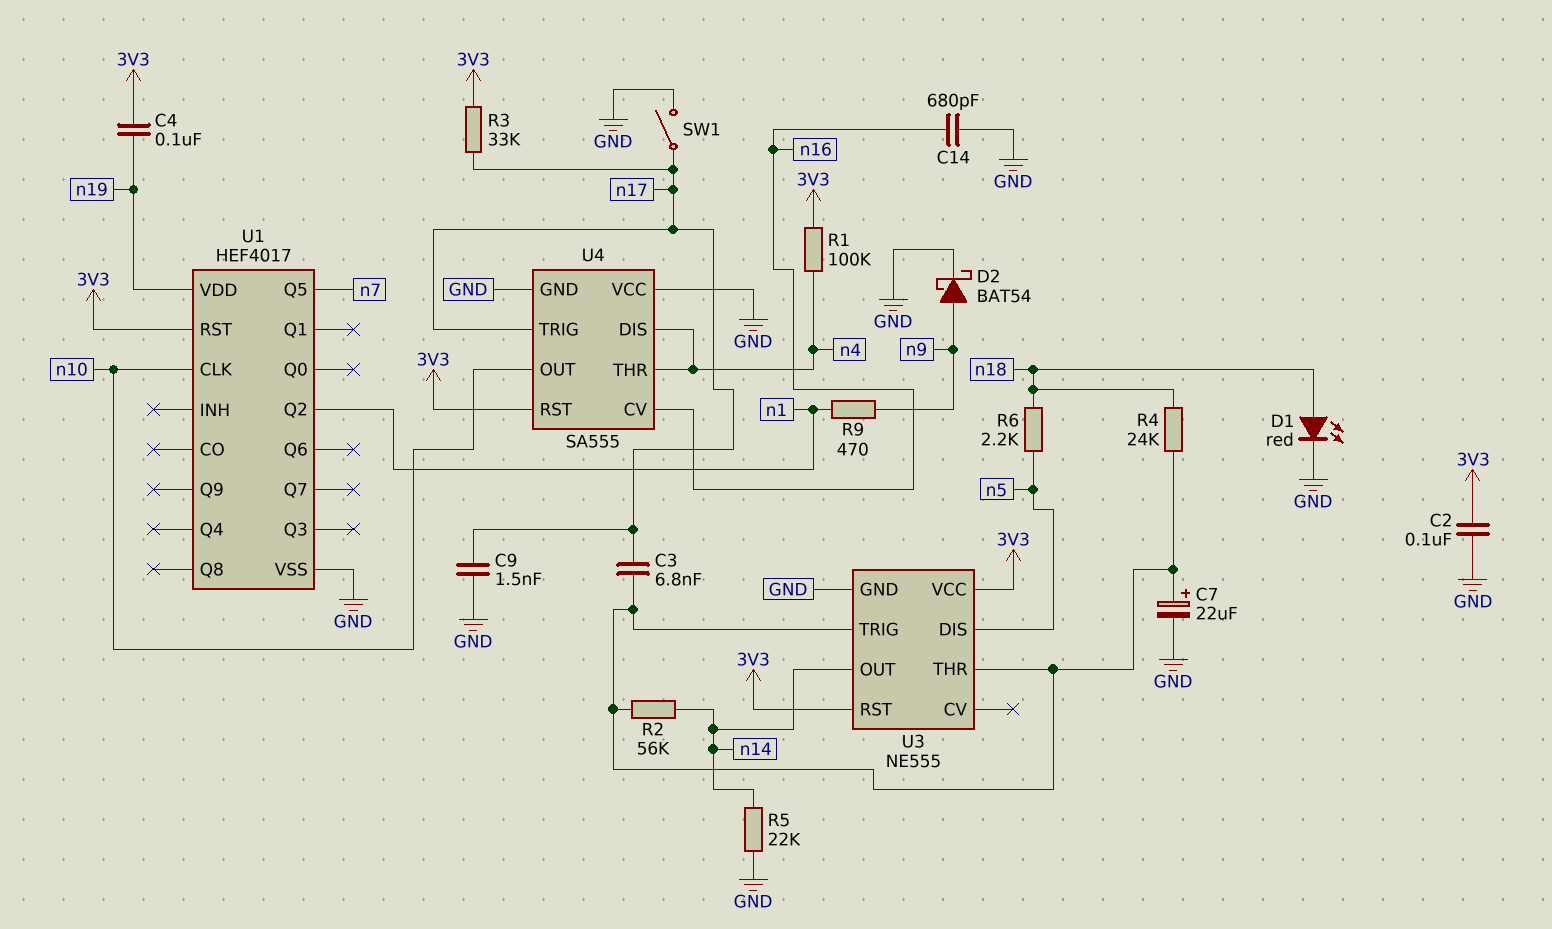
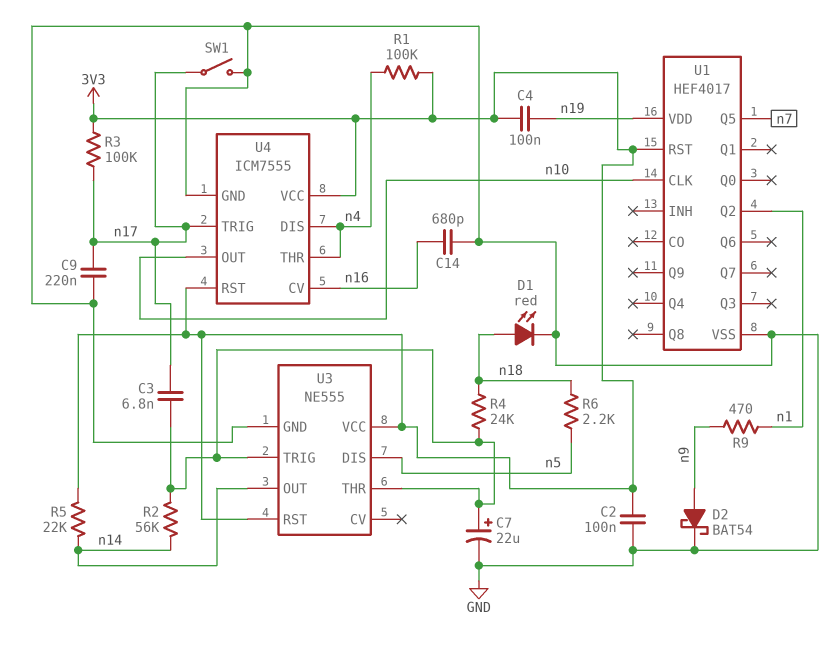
C9: 1.5nF (GND, n17) -> 220nF (GND, n17)
R3: 33k (3V3, n17) -> 100k (3V3, n17)
R5: 22k (GND, n14) -> 22k (3V3, n14)
U4: SA555 -> ICM7555
U4 pin VCC: GND -> 3V3

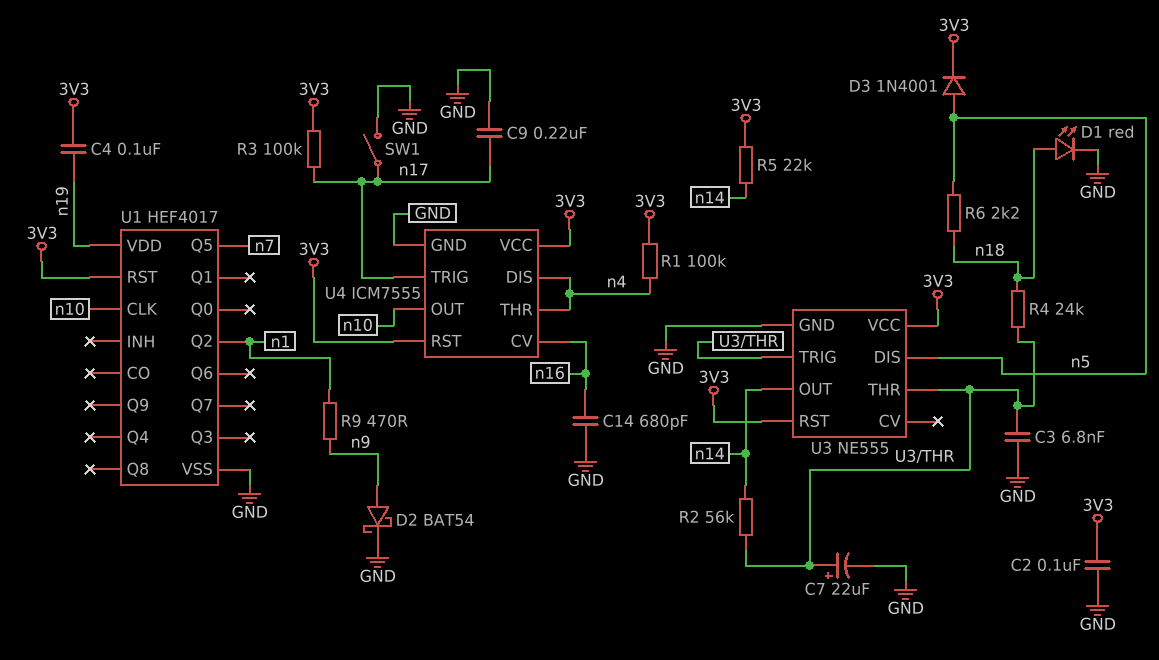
C3: 6.8nF (U3/THR, n17) -> 6.8nF (GND, U3/THR)
D3: none -> diode 1N4001 (A n5, K 3V3)

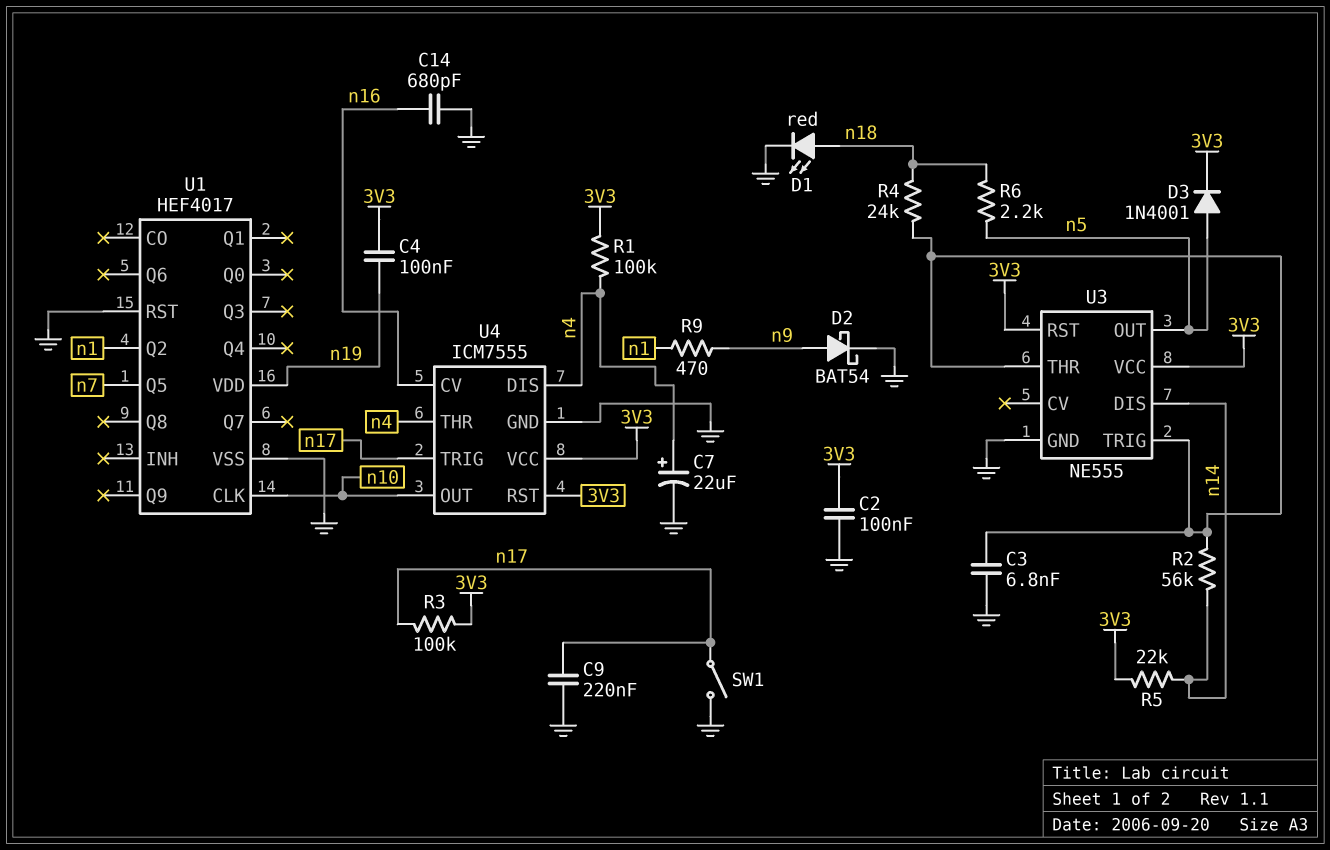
C7: 22uF (plus U3/THR, minus GND) -> 22uF (plus n4, minus GND)
U1 pin RST: 3V3 -> GND
U3 pin DIS: n5 -> n14
U3 pin OUT: n14 -> n5

